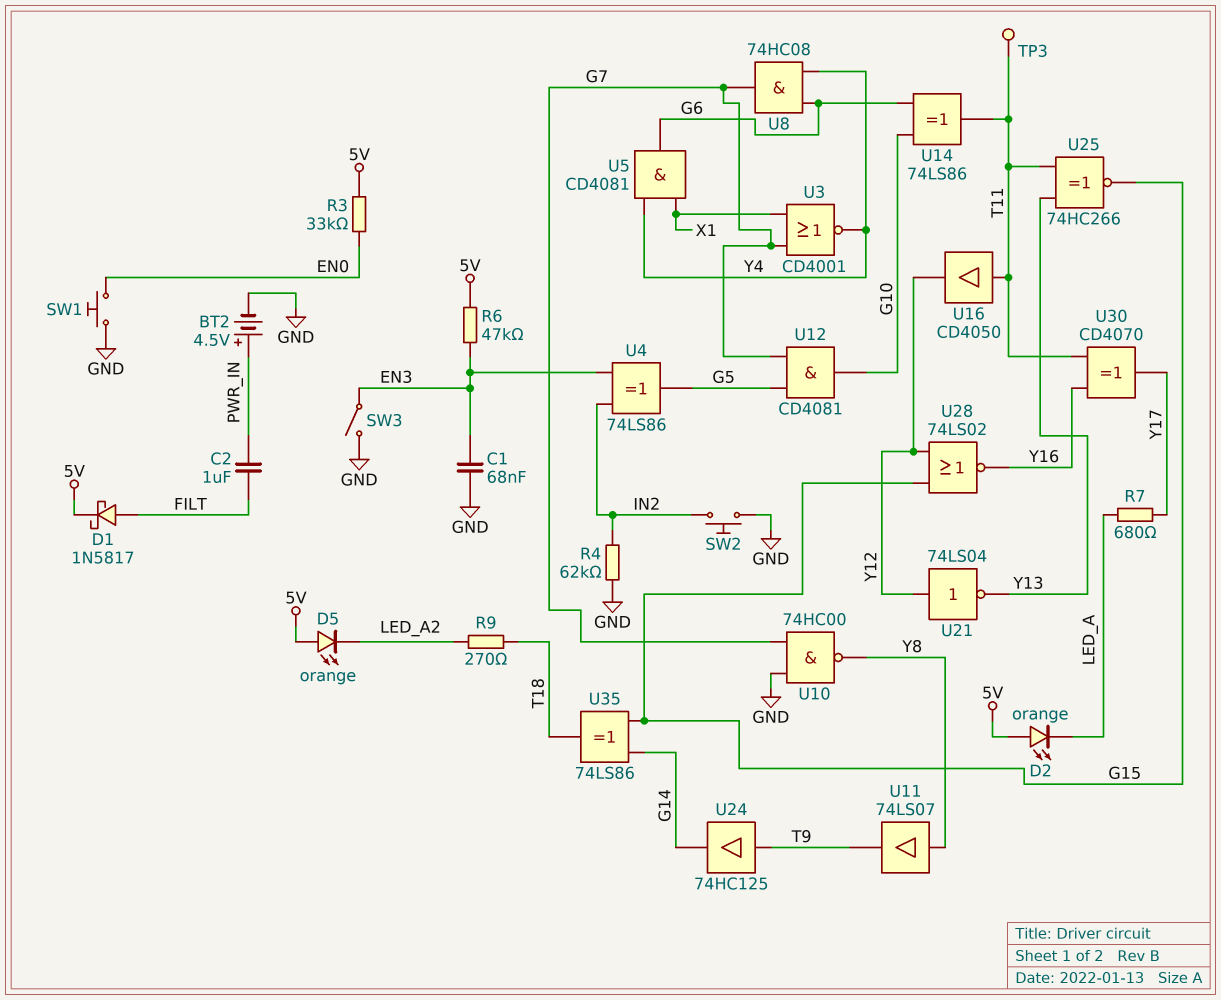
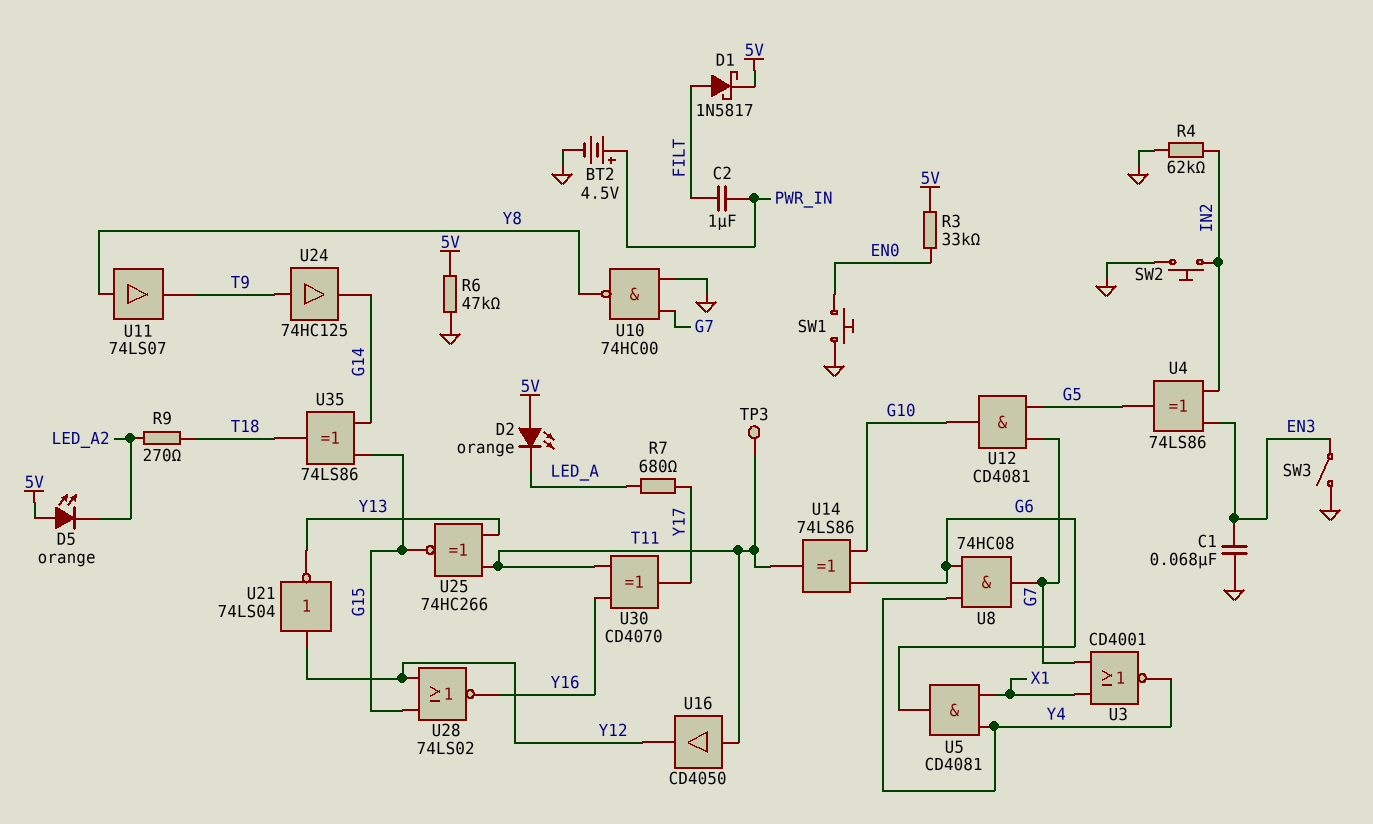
R6: 47k (5V, EN3) -> 47k (5V, GND)

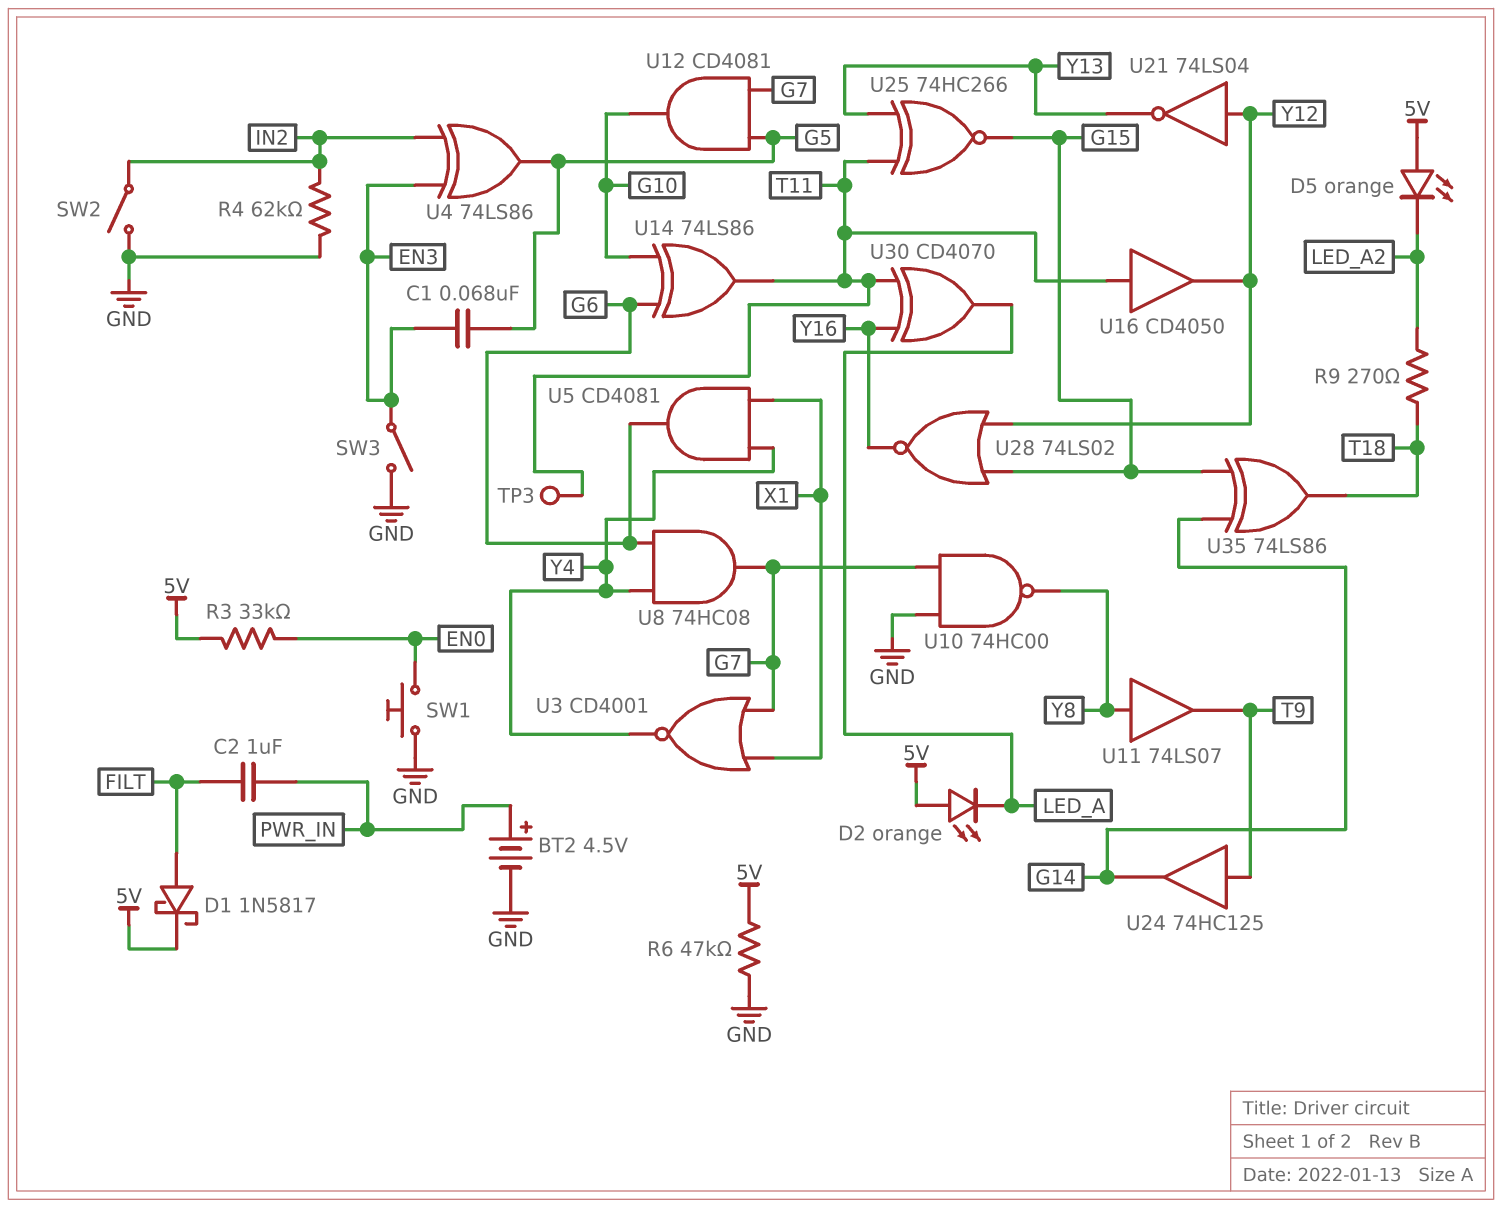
C1: 68nF (EN3, GND) -> 68nF (EN3, G5)
R7: 680 (LED_A, Y17) -> none
SW2: button (GND, IN2) -> switch (GND, IN2)
U30: XOR CD4070 (in T11, in Y16, out Y17) -> XOR CD4070 (in T11, in Y16, out LED_A)

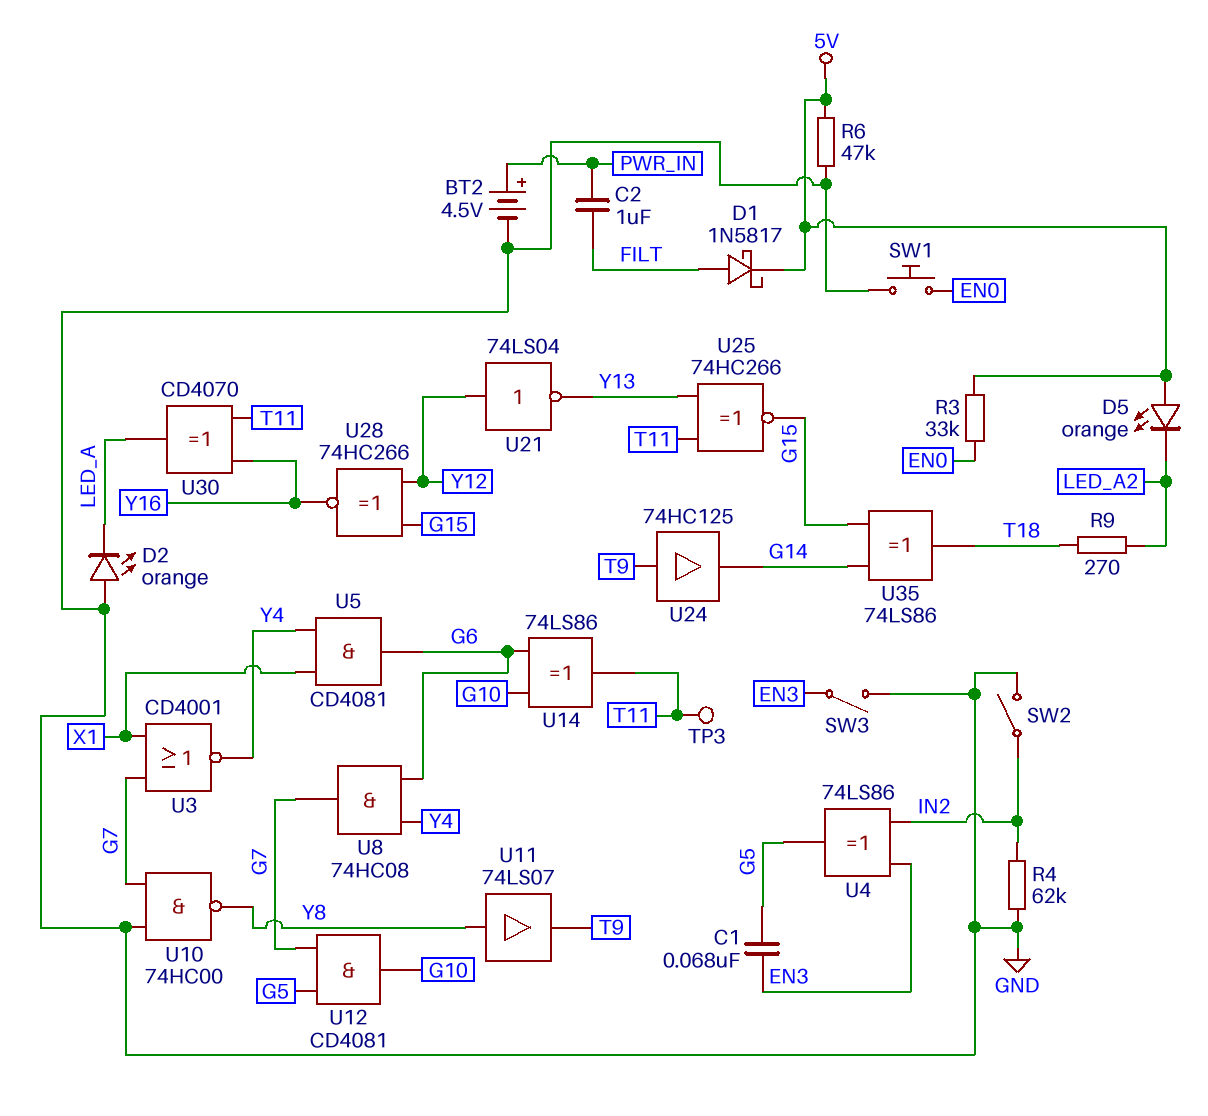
D2: LED orange (A 5V, K LED_A) -> LED orange (A GND, K LED_A)
U16: buffer CD4050 (in T11, out Y12) -> none
U28: NOR 74LS02 (in G15, in Y12, out Y16) -> XNOR 74HC266 (in G15, in Y12, out Y16)

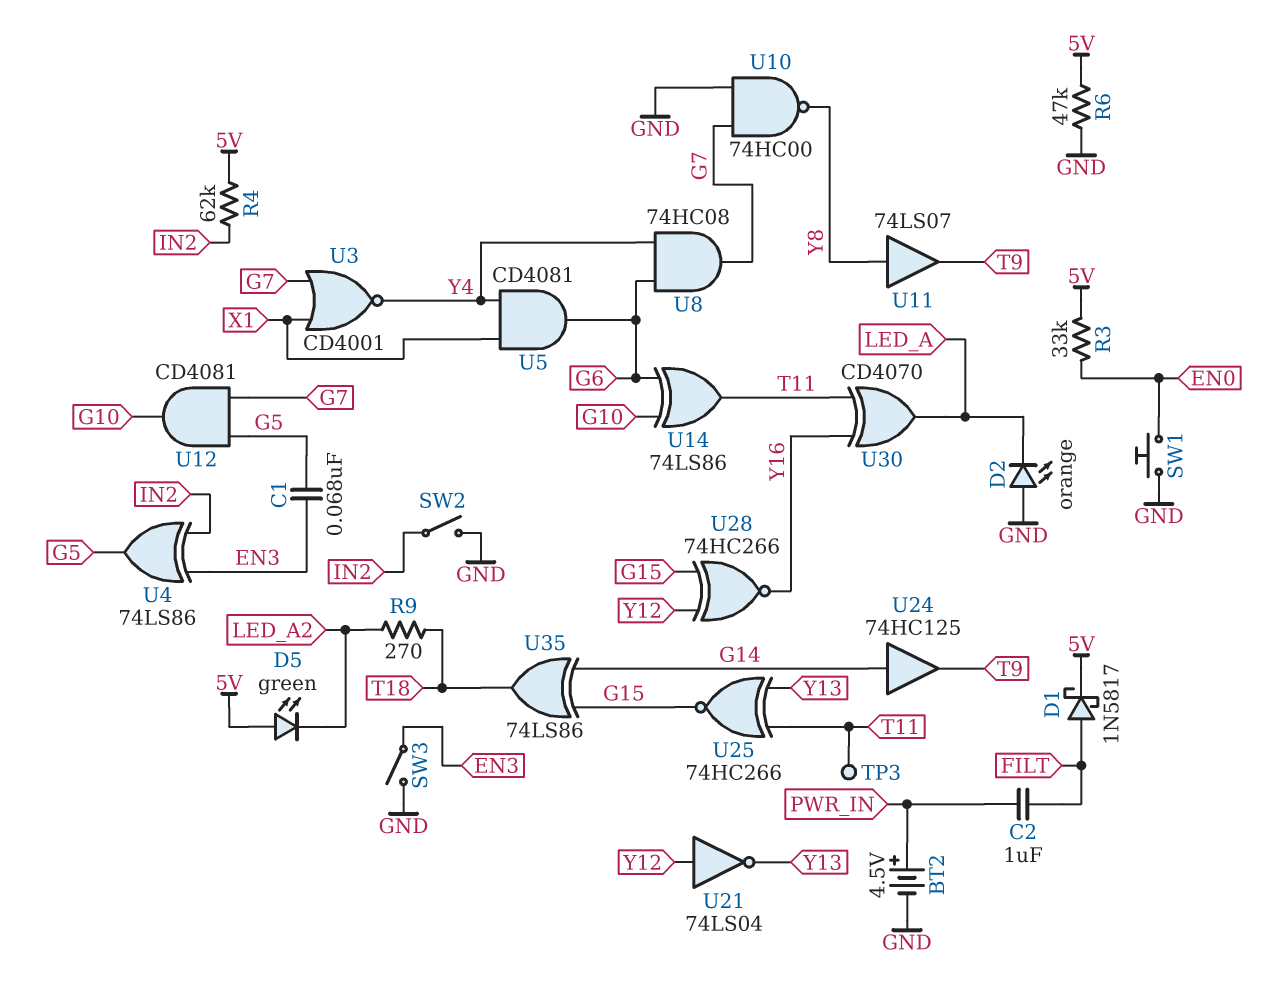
D5: LED orange (A 5V, K LED_A2) -> LED green (A 5V, K LED_A2)
R4: 62k (GND, IN2) -> 62k (5V, IN2)
U24: buffer 74HC125 (in T9, out G14) -> buffer 74HC125 (in G14, out T9)

